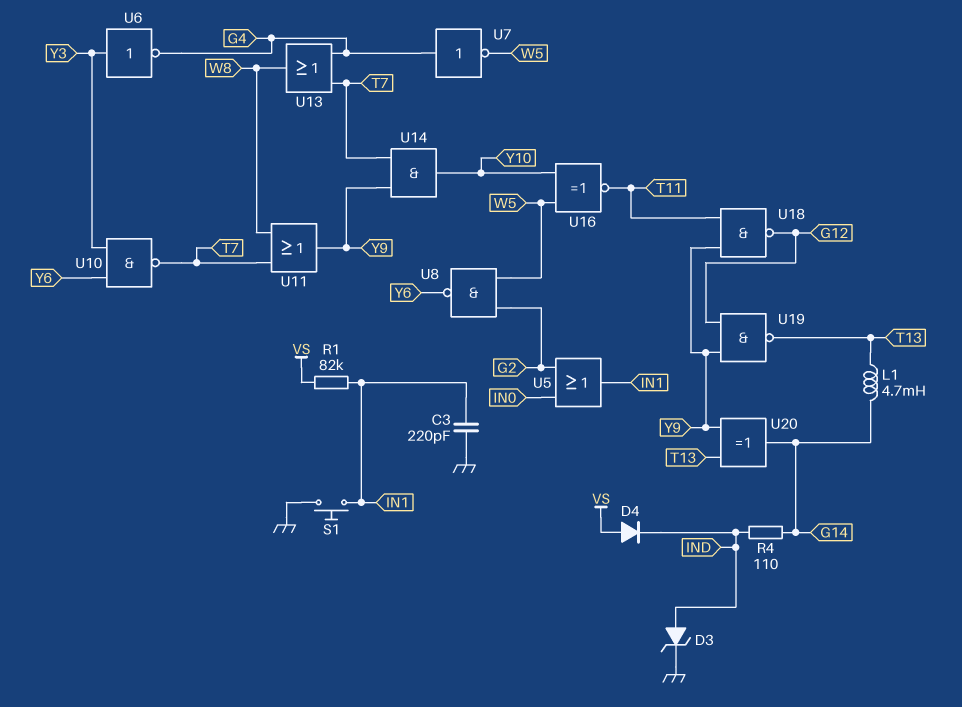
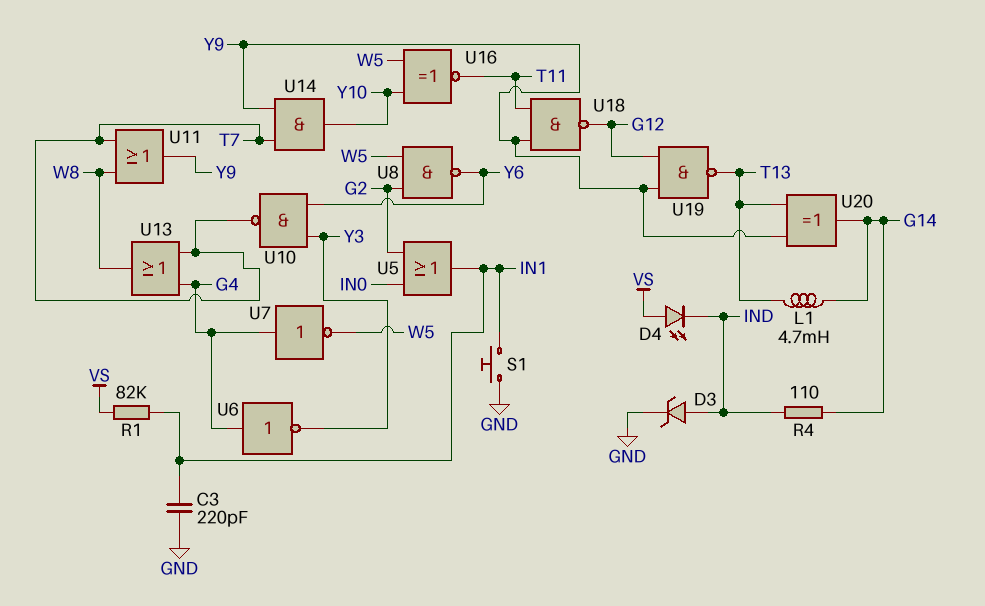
D4: diode (A VS, K IND) -> LED (A VS, K IND)
U6: NOT (in Y3, out G4) -> NOT (in G4, out Y3)

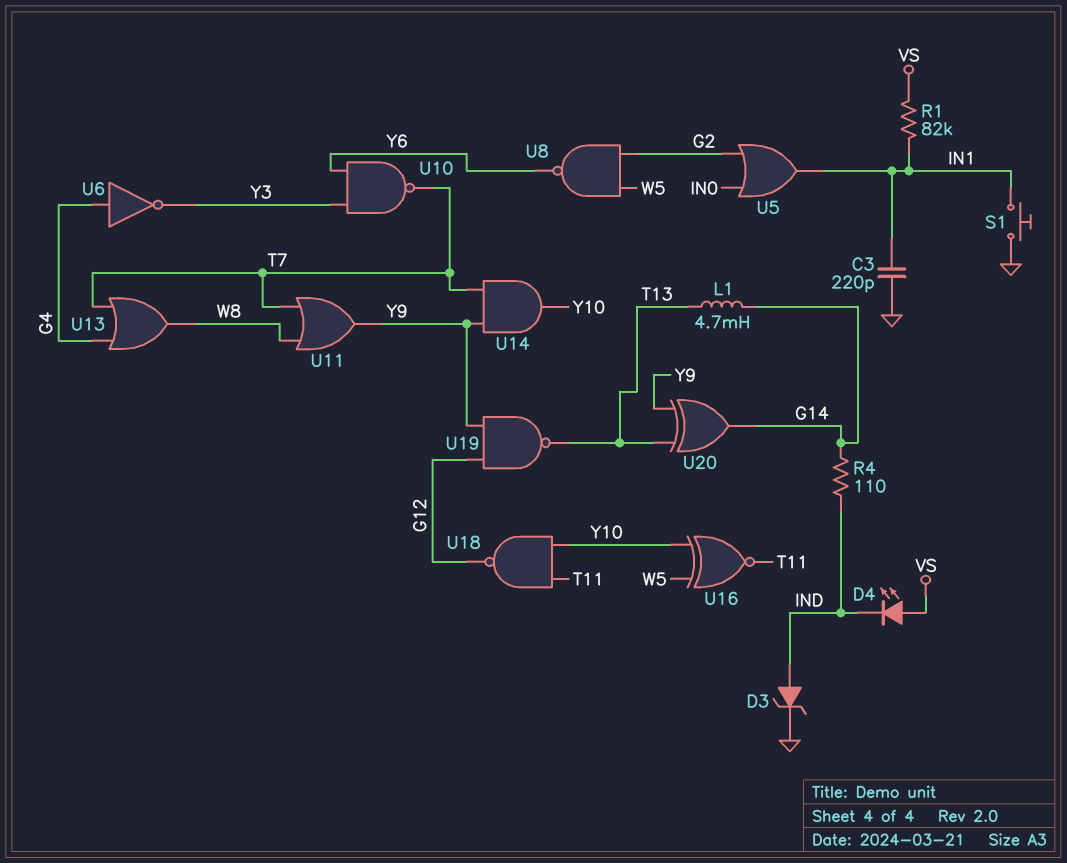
U7: NOT (in G4, out W5) -> none
U18: NAND (in T11, in Y9, out G12) -> NAND (in T11, in Y10, out G12)

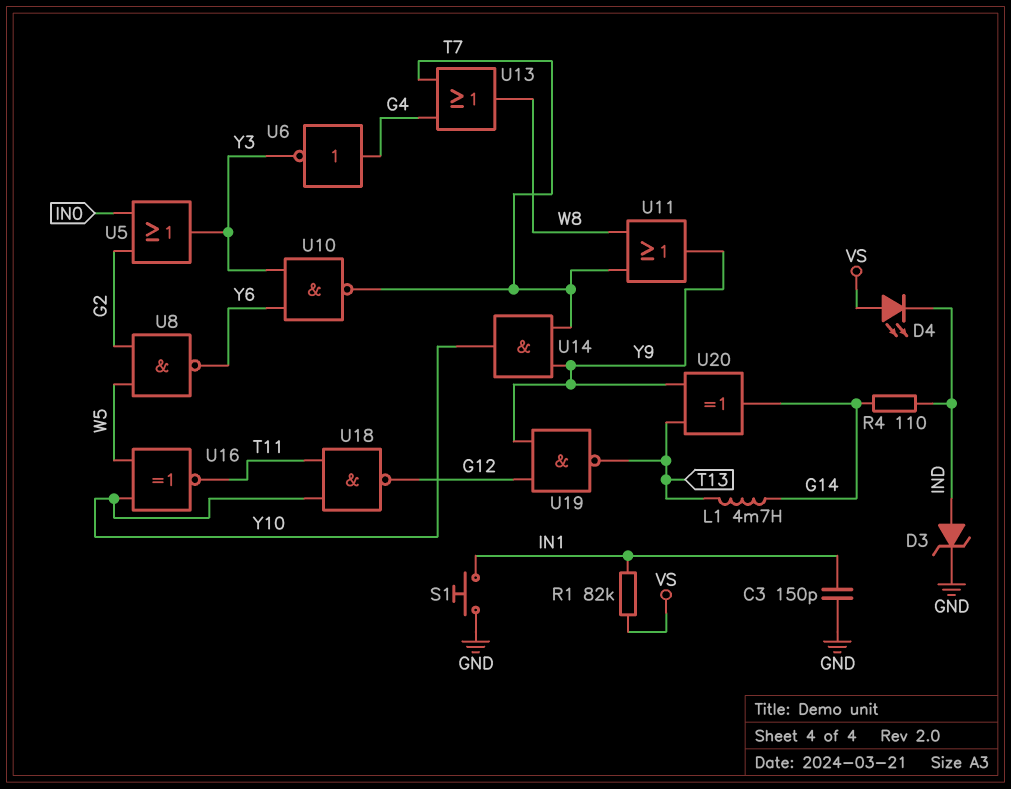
C3: 220pF (GND, IN1) -> 150pF (GND, IN1)
U5: OR (in G2, in IN0, out IN1) -> OR (in G2, in IN0, out Y3)

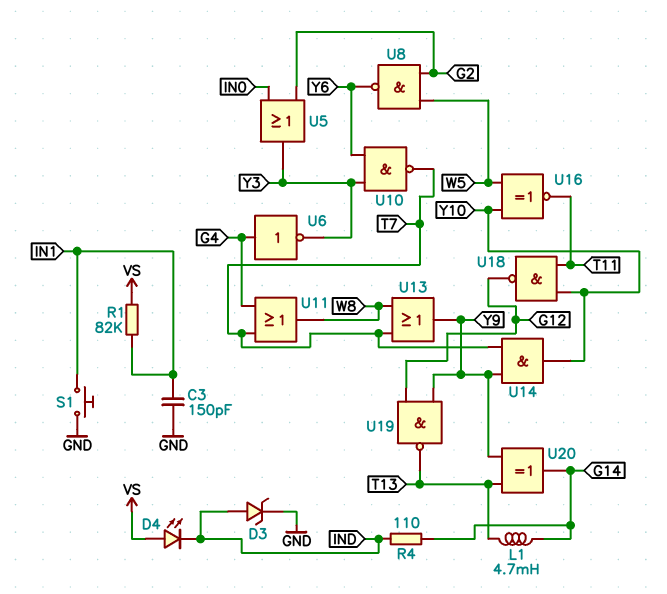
U11: OR (in T7, in W8, out Y9) -> OR (in G4, in T7, out W8)
U13: OR (in G4, in T7, out W8) -> OR (in T7, in W8, out Y9)

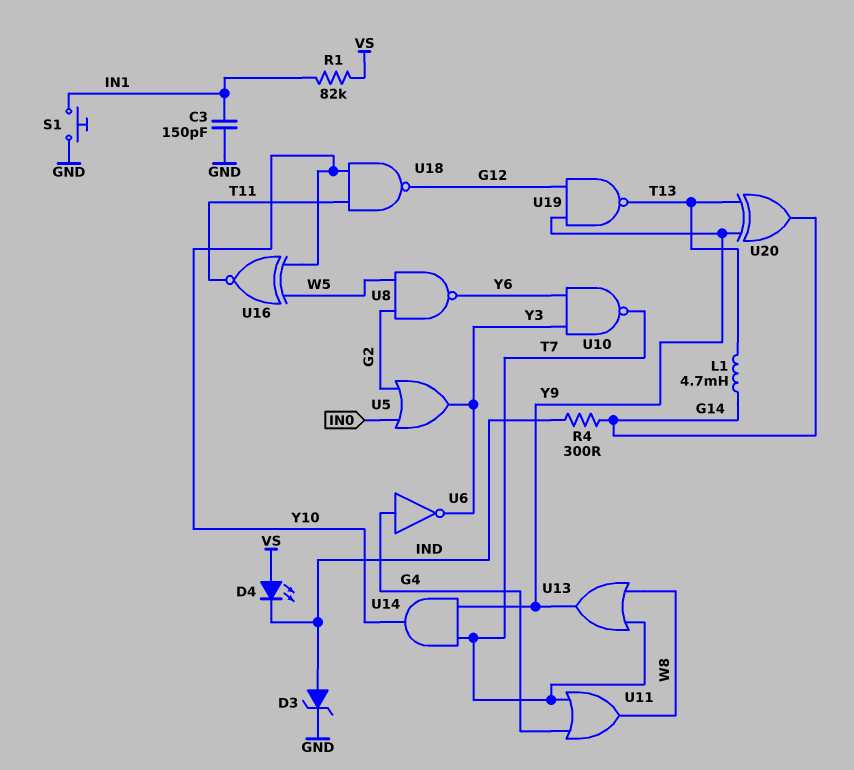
R4: 110 (G14, IND) -> 300 (G14, IND)

